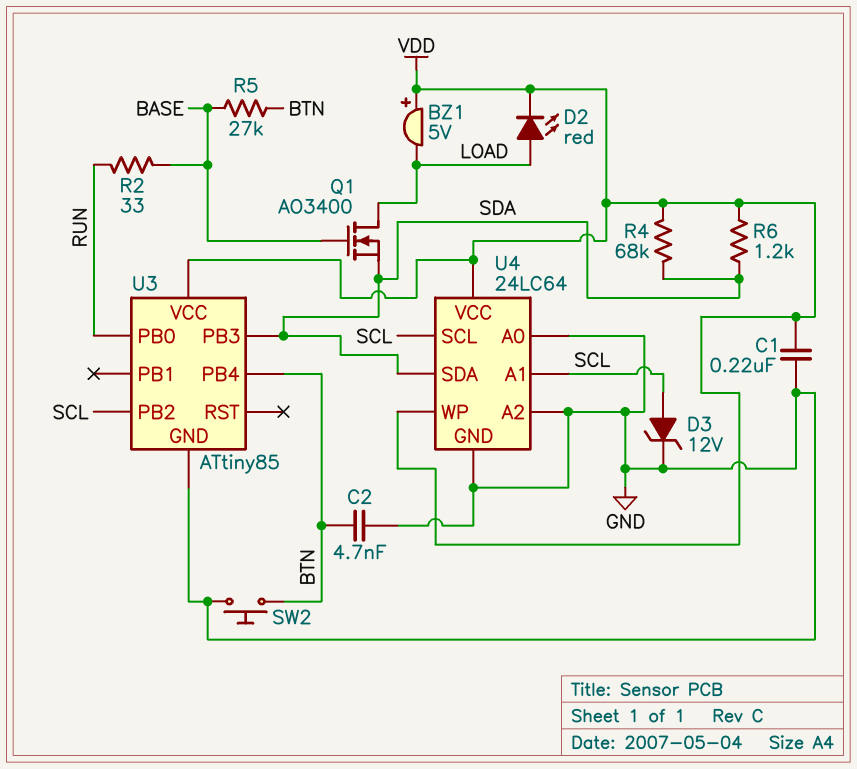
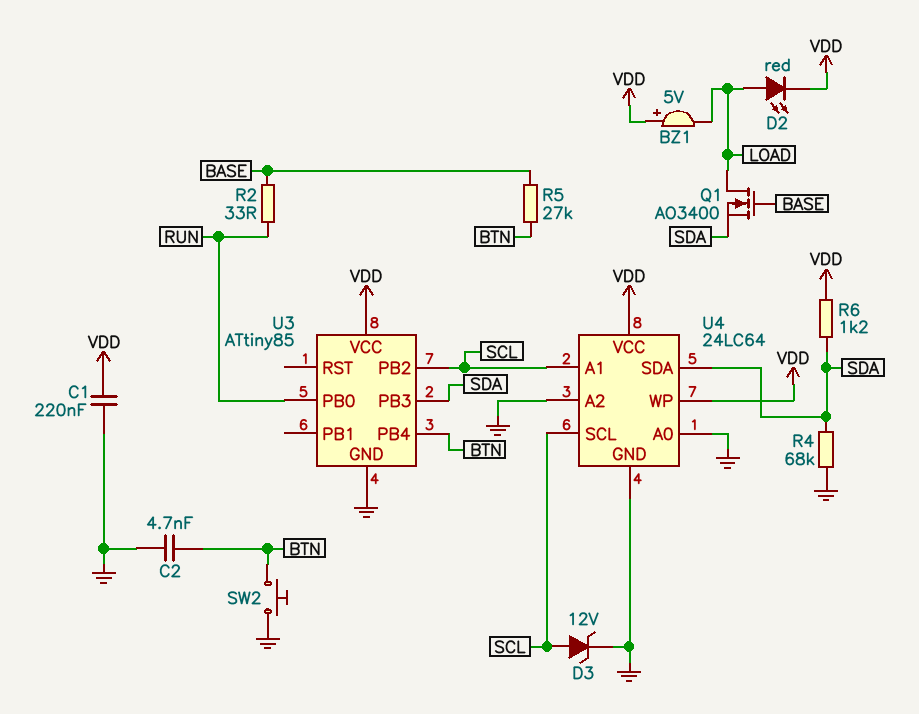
R4: 68k (SDA, VDD) -> 68k (GND, SDA)

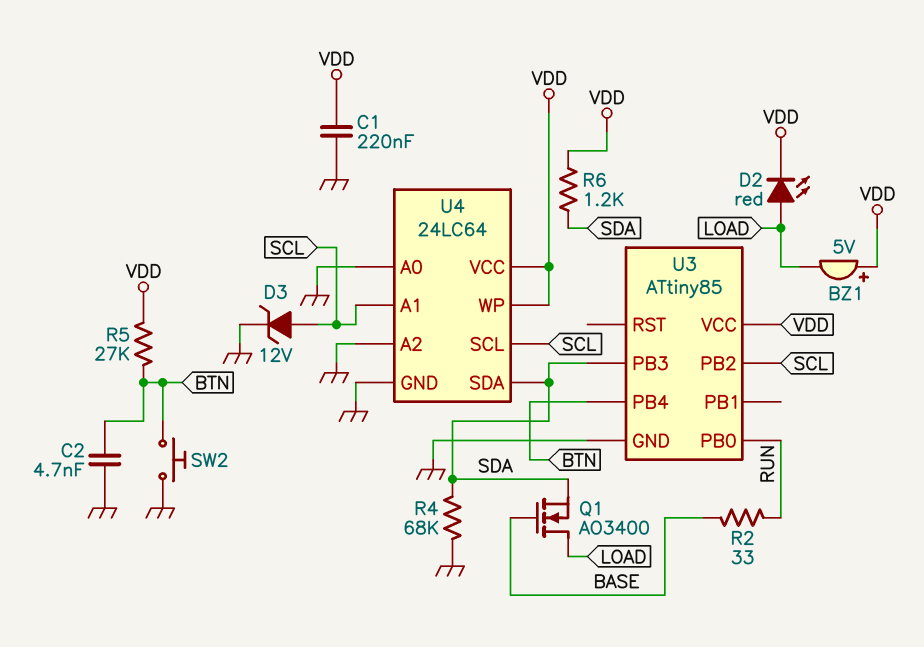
R5: 27k (BASE, BTN) -> 27k (BTN, VDD)

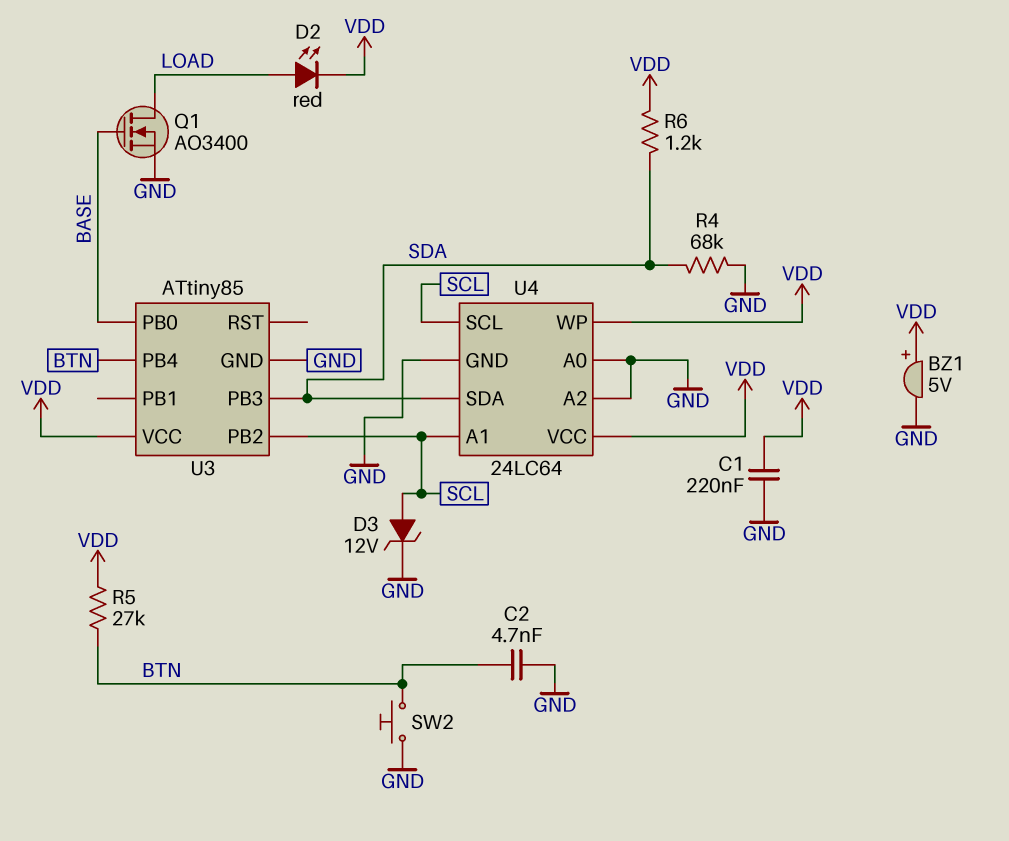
BZ1: buzzer 5V (plus VDD, minus LOAD) -> buzzer 5V (plus VDD, minus GND)
Q1: NMOS AO3400 (G BASE, D LOAD, S SDA) -> NMOS AO3400 (G BASE, D LOAD, S GND)
R2: 33 (BASE, RUN) -> none
U3 pin PB0: RUN -> BASE

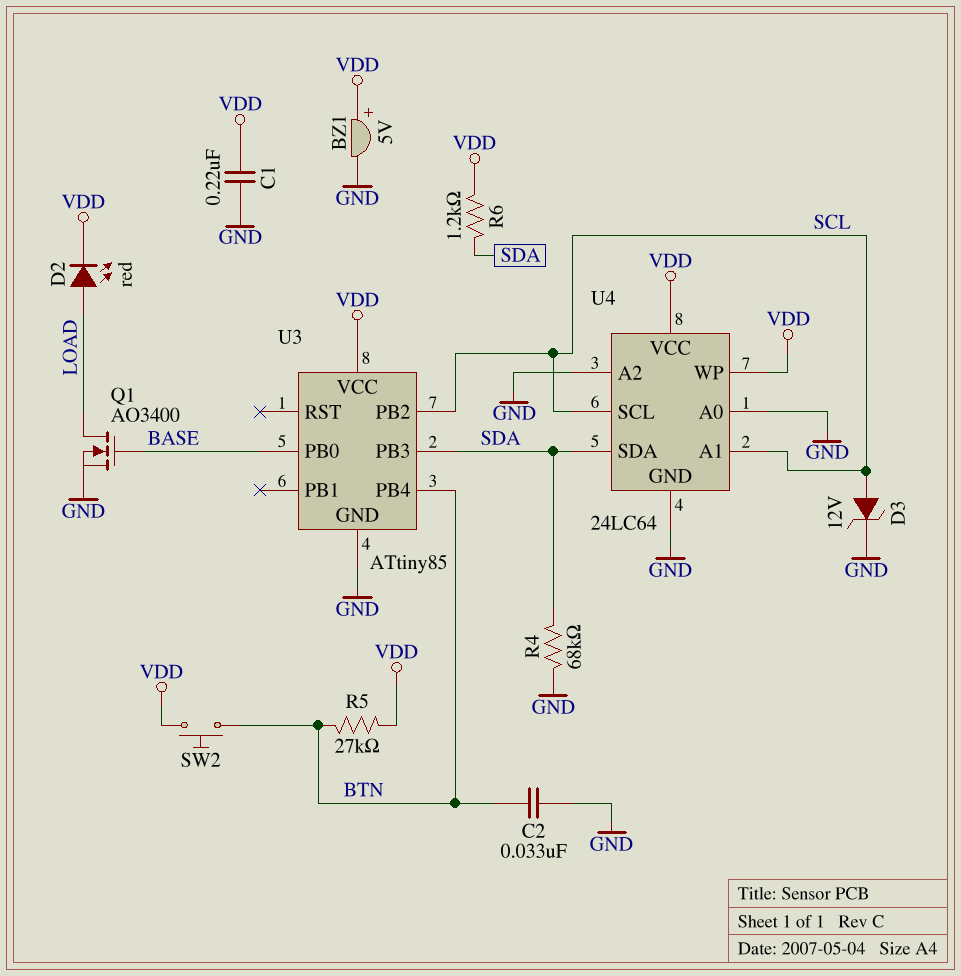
C2: 4.7nF (BTN, GND) -> 33nF (BTN, GND)
SW2: button (BTN, GND) -> button (BTN, VDD)

